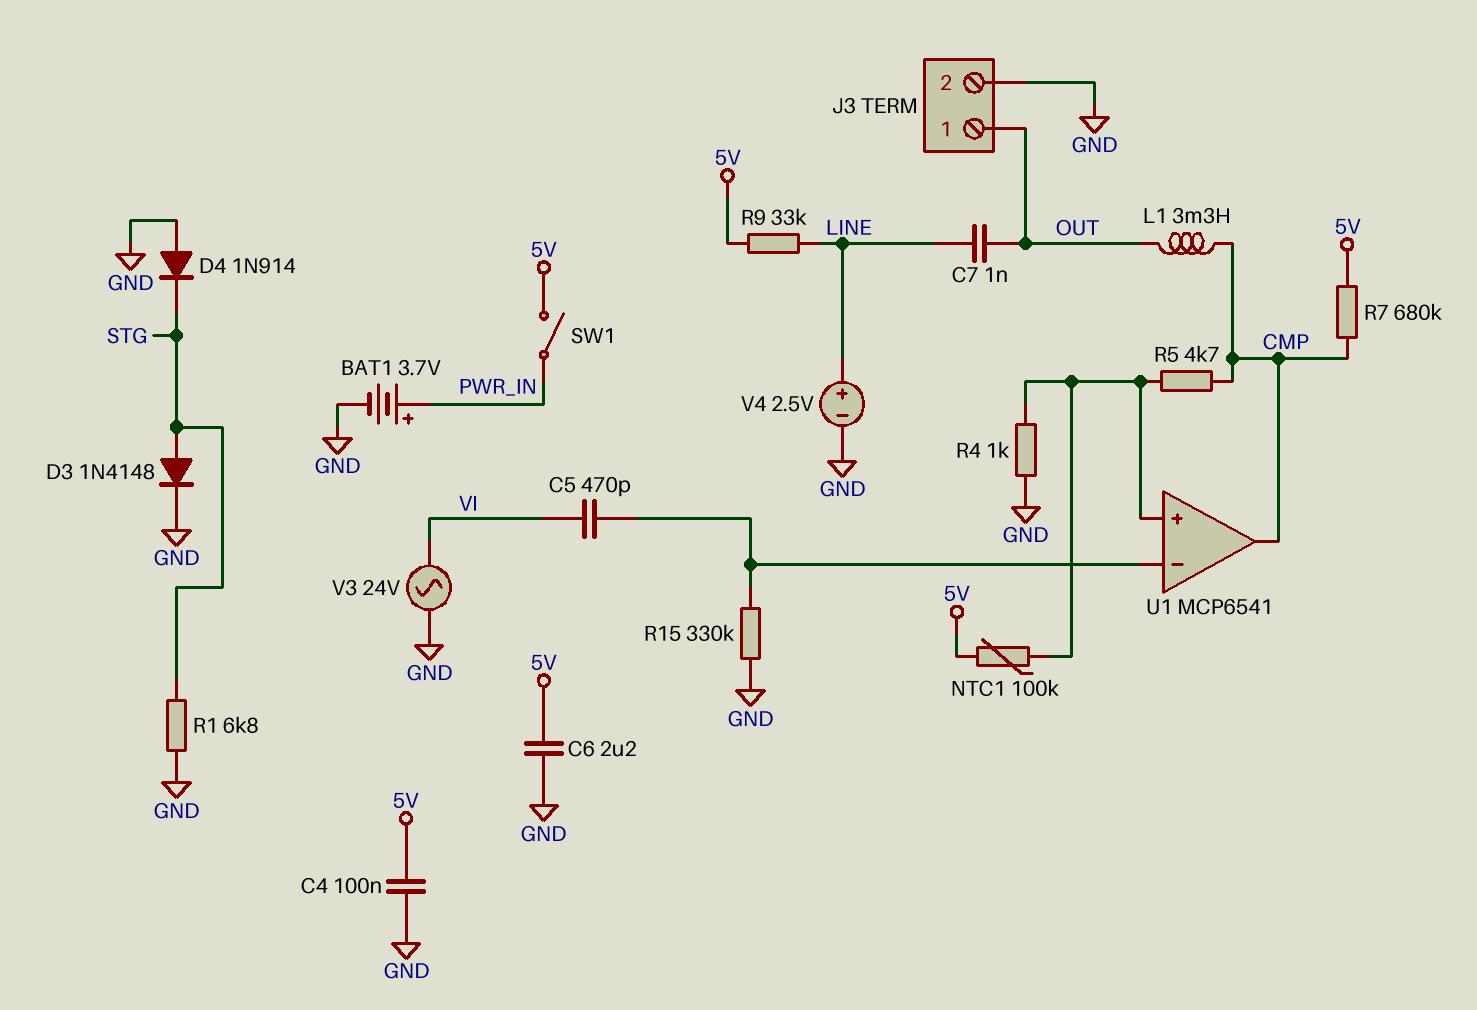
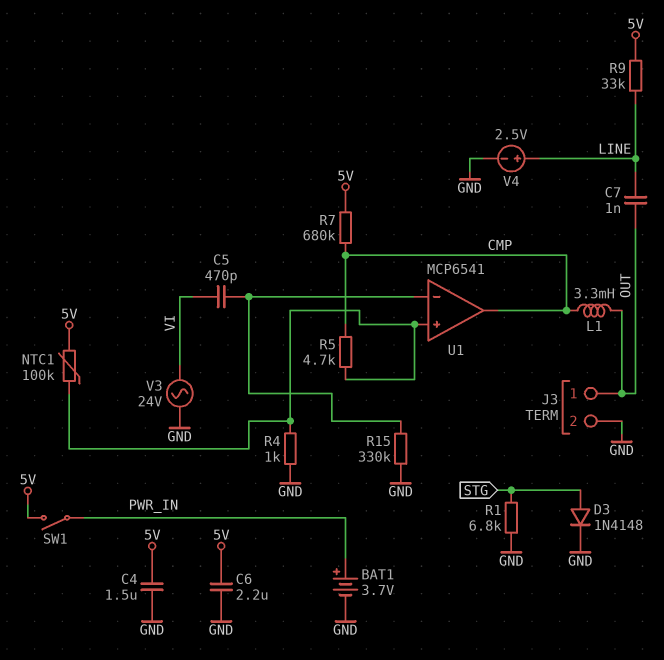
C4: 100nF (5V, GND) -> 1.5uF (5V, GND)
D4: diode 1N914 (A GND, K STG) -> none

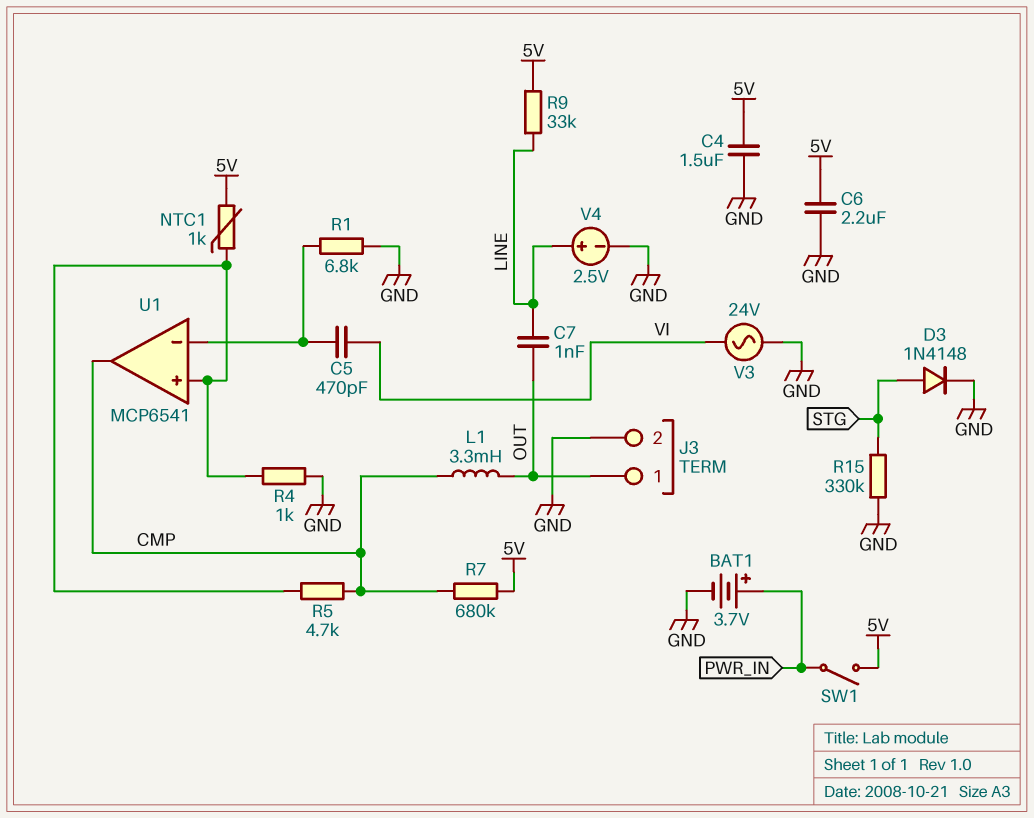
NTC1: 100k (5V, U1/in+) -> 1k (5V, U1/in+)
R1: 6.8k (GND, STG) -> 6.8k (GND, U1/in-)
R15: 330k (GND, U1/in-) -> 330k (GND, STG)

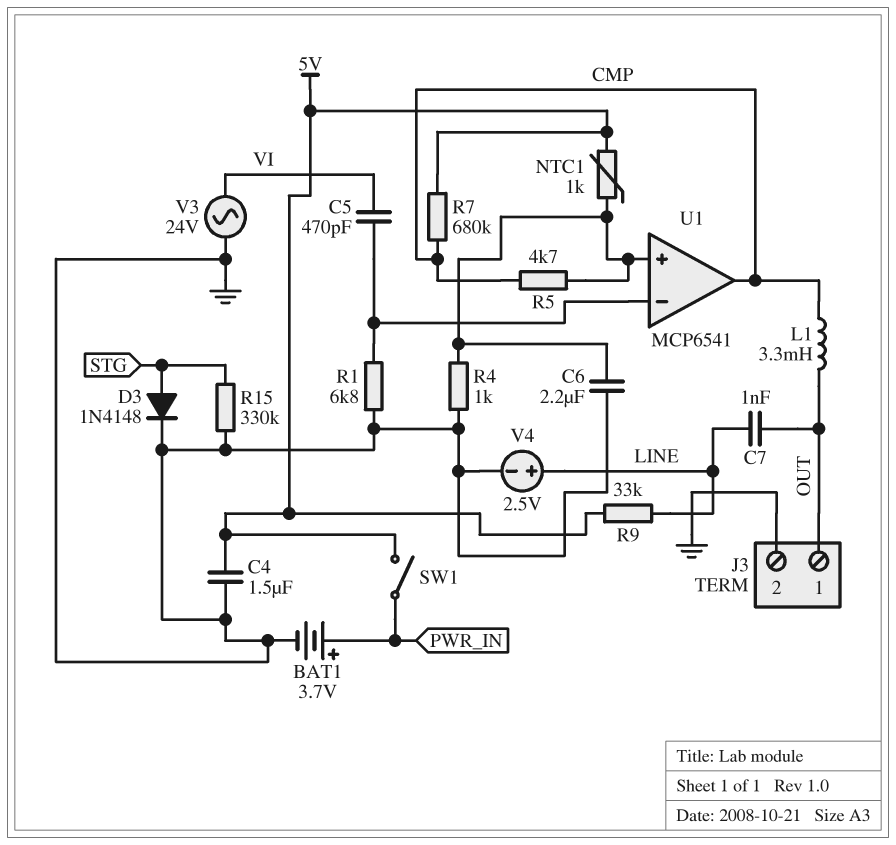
C6: 2.2uF (5V, GND) -> 2.2uF (GND, U1/in+)

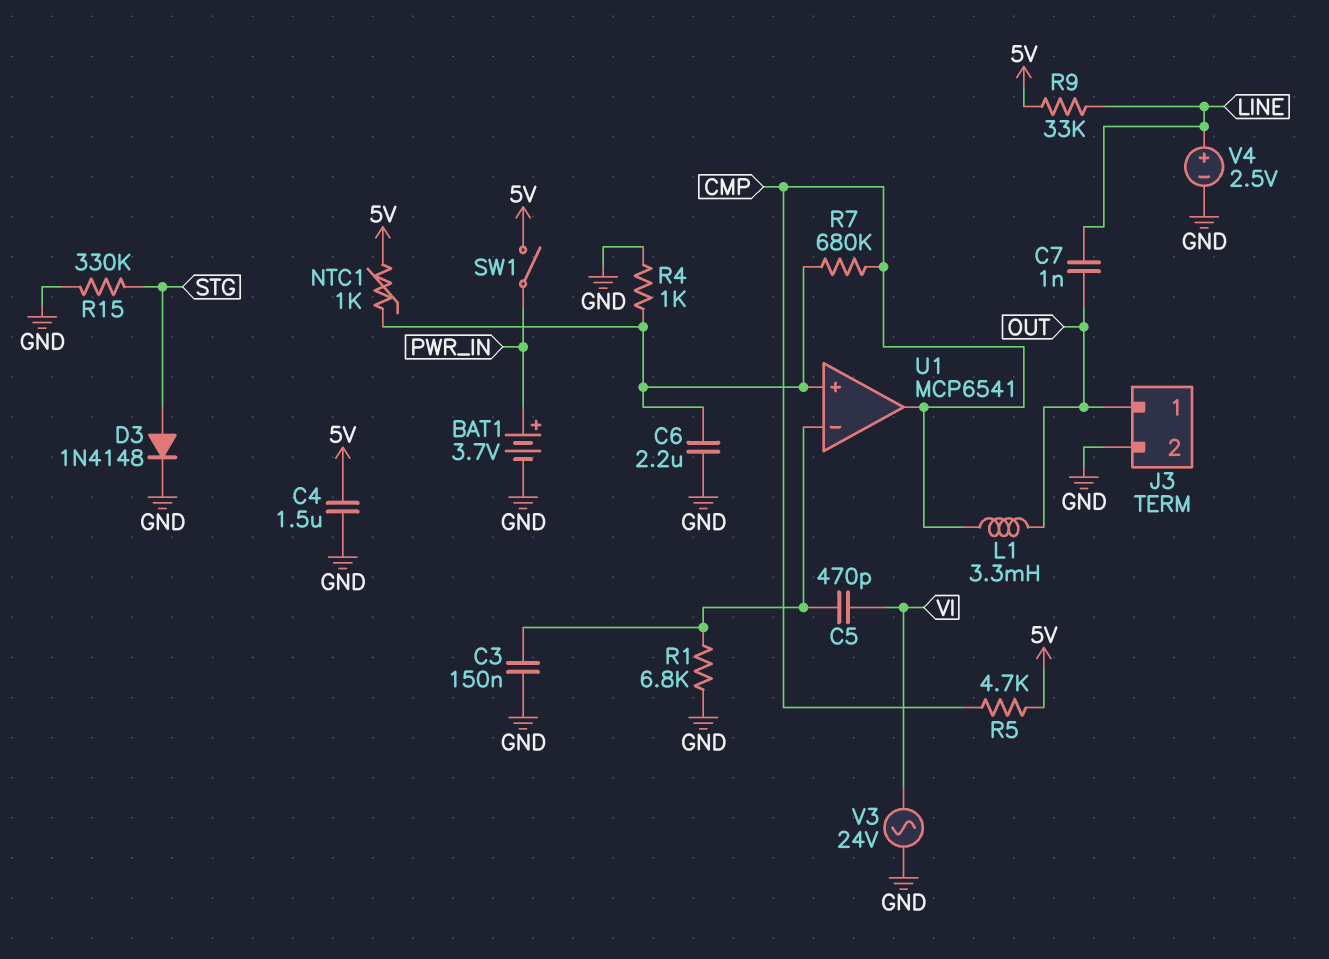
C3: none -> 150nF (GND, U1/in-)
R5: 4.7k (CMP, U1/in+) -> 4.7k (5V, CMP)
R7: 680k (5V, CMP) -> 680k (CMP, U1/in+)

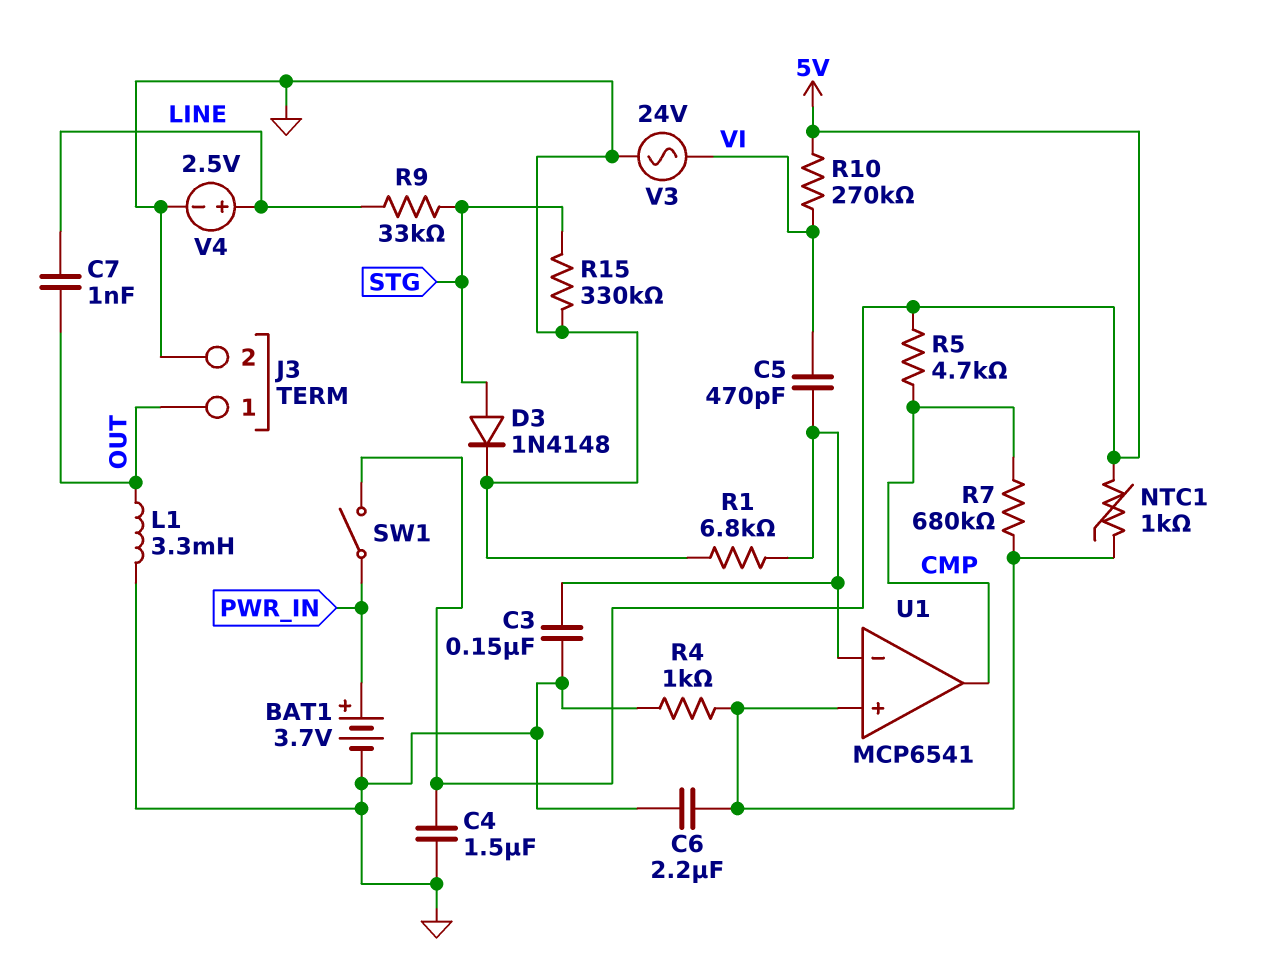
L1: 3.3mH (CMP, OUT) -> 3.3mH (GND, OUT)
R9: 33k (5V, LINE) -> 33k (LINE, STG)
R10: none -> 270k (5V, VI)

